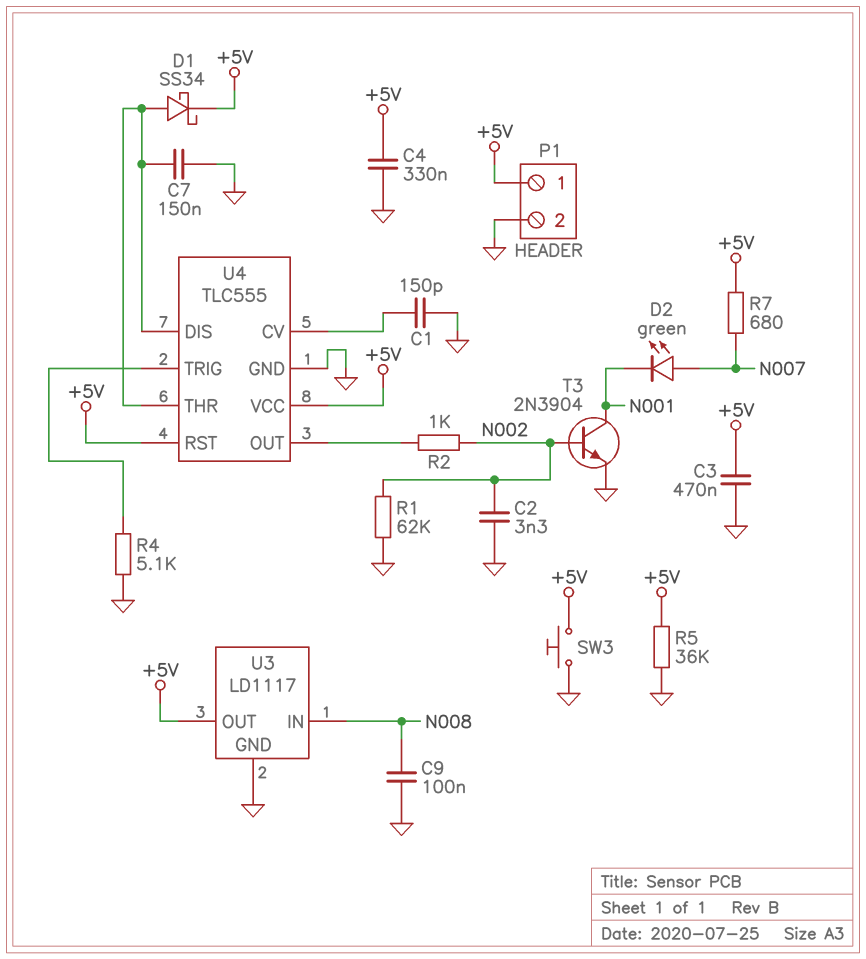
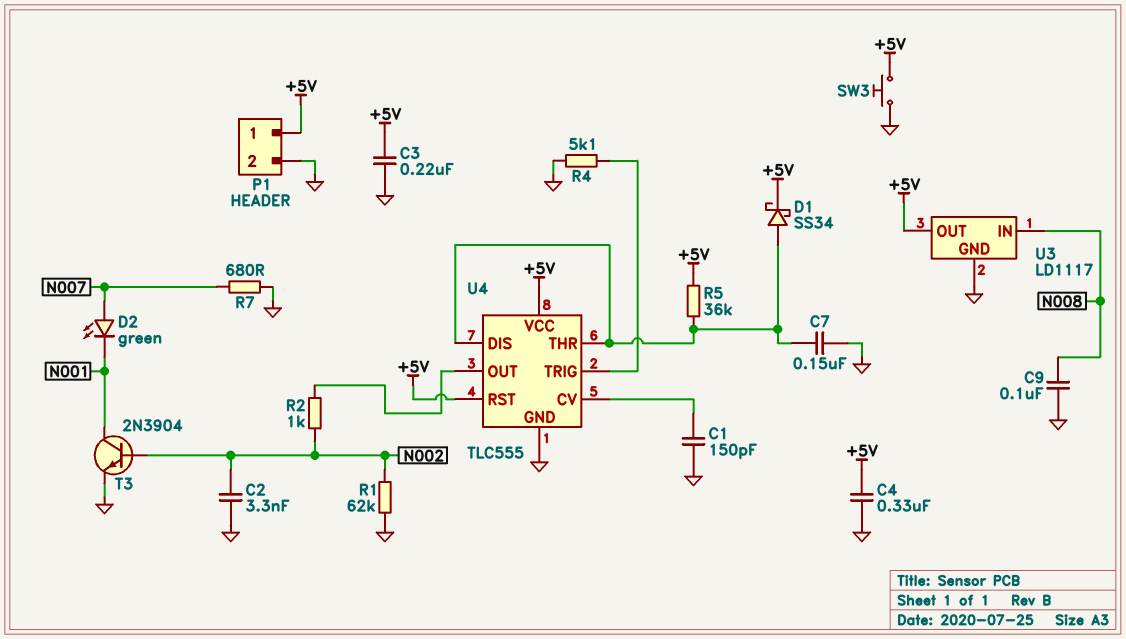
C3: 470nF (+5V, GND) -> 220nF (+5V, GND)
R5: 36k (+5V, GND) -> 36k (+5V, U4/DIS)
R7: 680 (+5V, N007) -> 680 (GND, N007)

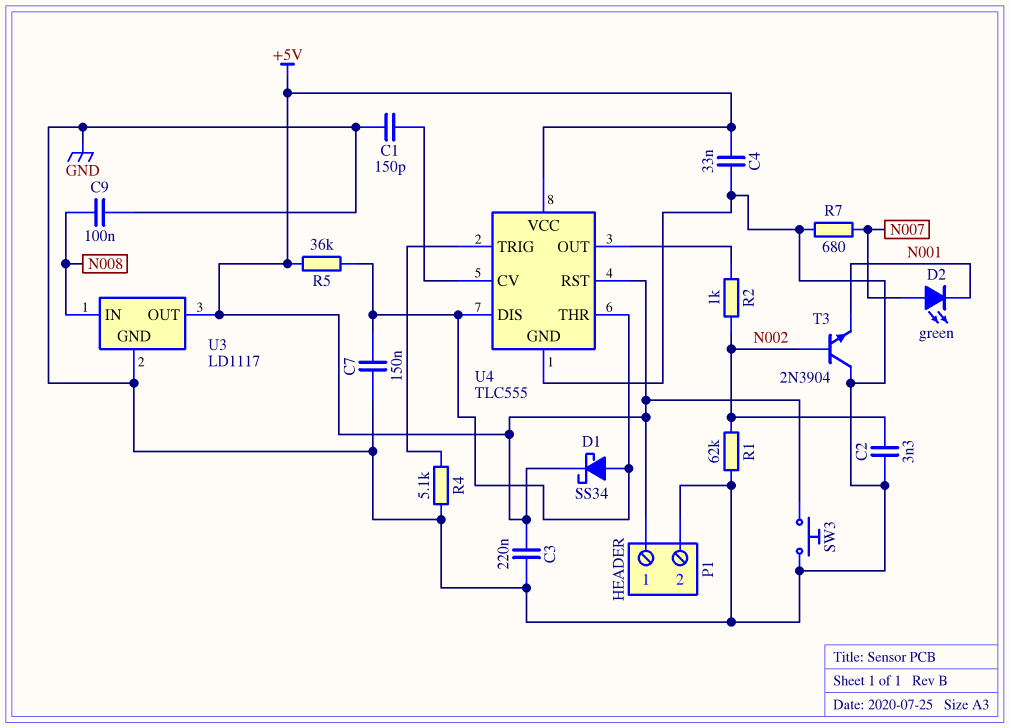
C4: 330nF (+5V, GND) -> 33nF (+5V, GND)
T3: NPN 2N3904 (B N002, C N001, E GND) -> NPN 2N3904 (B N002, C GND, E N001)

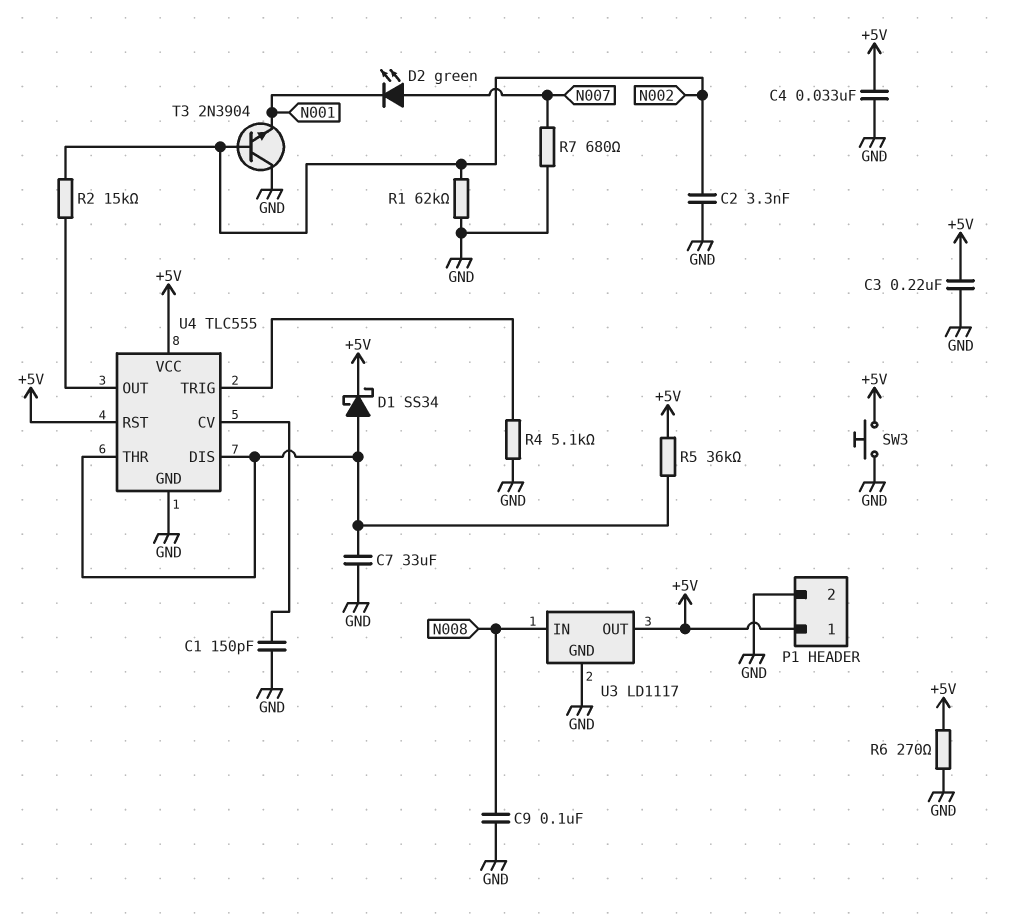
C7: 150nF (GND, U4/DIS) -> 33uF (GND, U4/DIS)
R2: 1k (N002, U4/OUT) -> 15k (N002, U4/OUT)
R6: none -> 270 (+5V, GND)

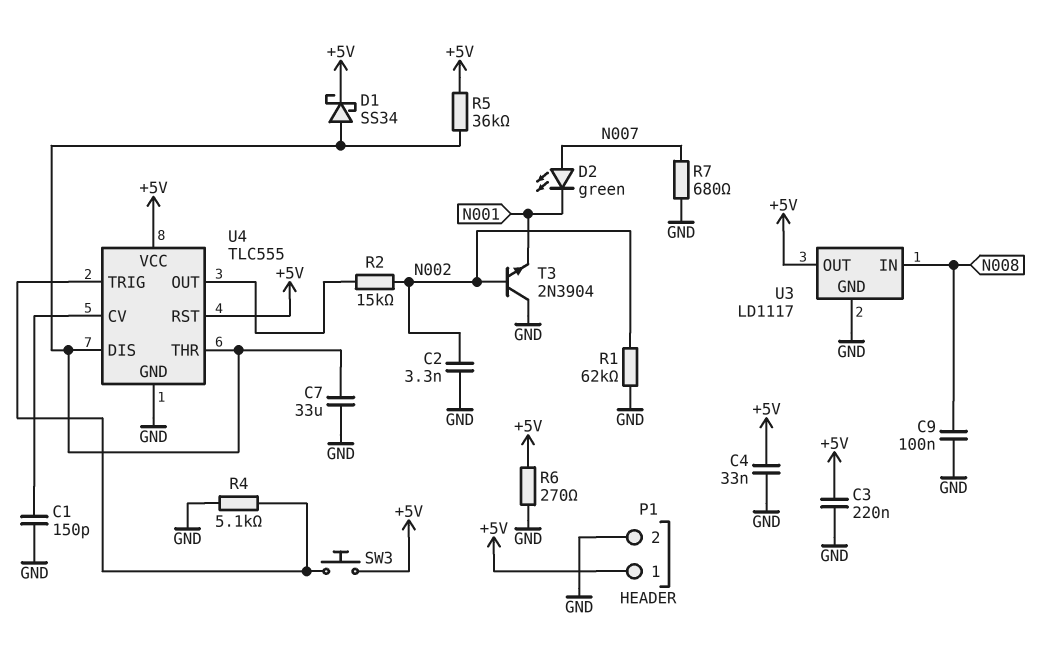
SW3: button (+5V, GND) -> button (+5V, U4/TRIG)

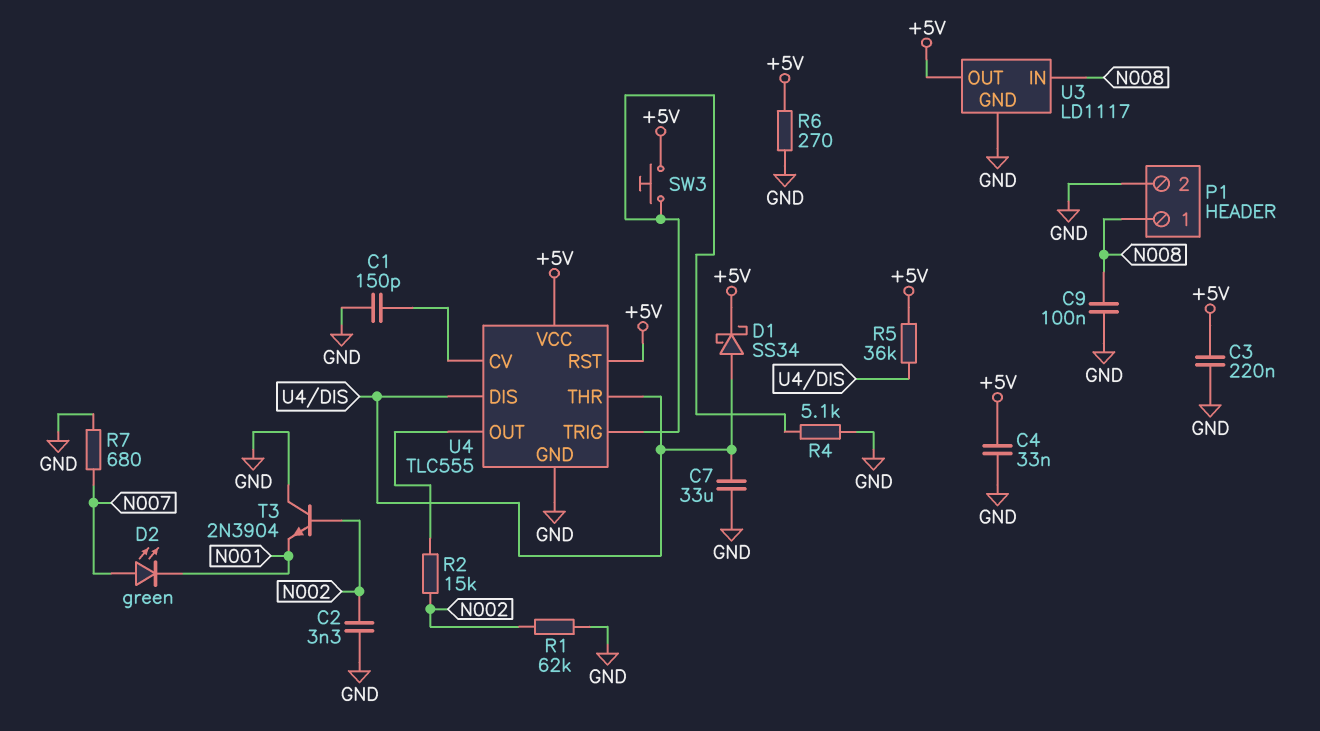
P1 pin 1: +5V -> N008

